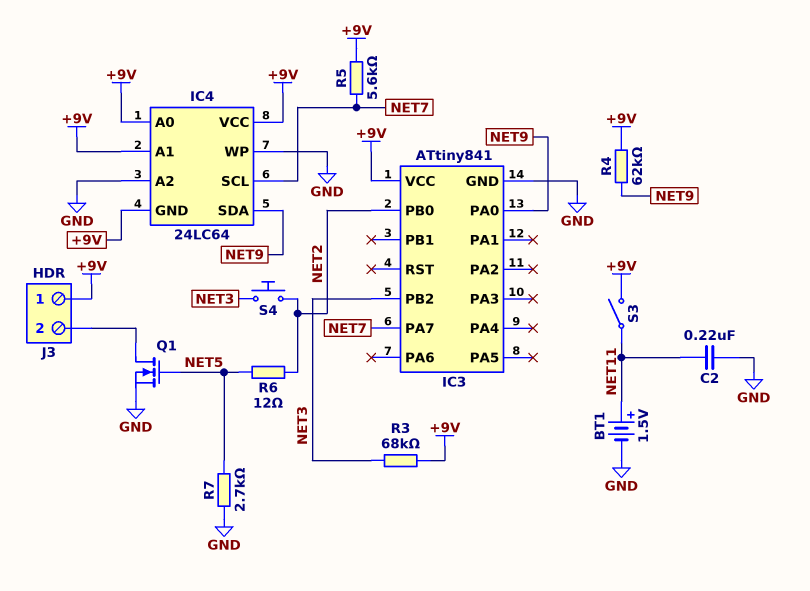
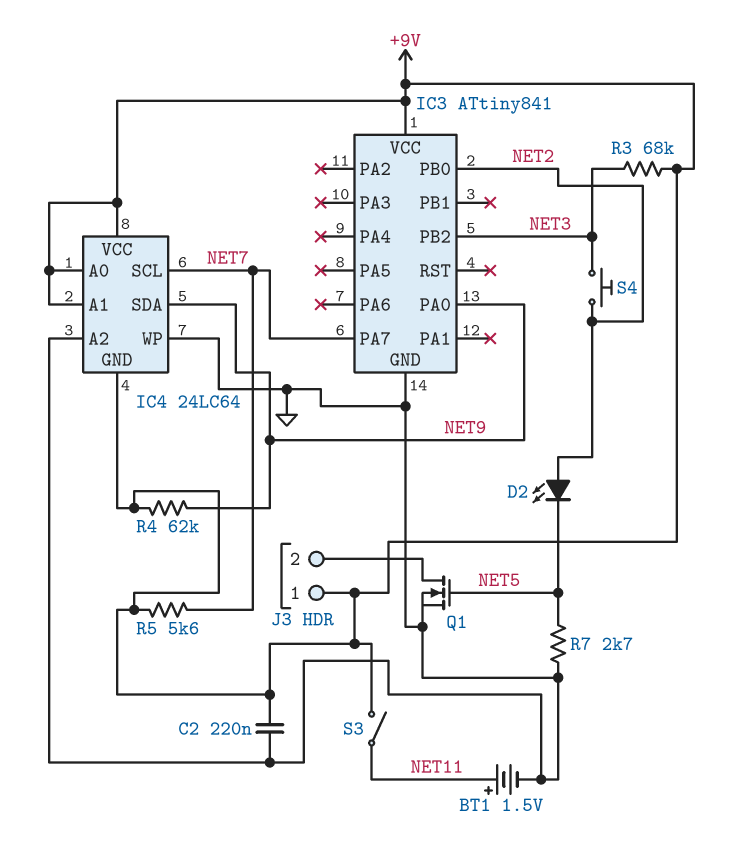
C2: 220nF (GND, NET11) -> 220nF (+9V, GND)
D2: none -> LED (A NET2, K NET5)
R6: 12 (NET2, NET5) -> none

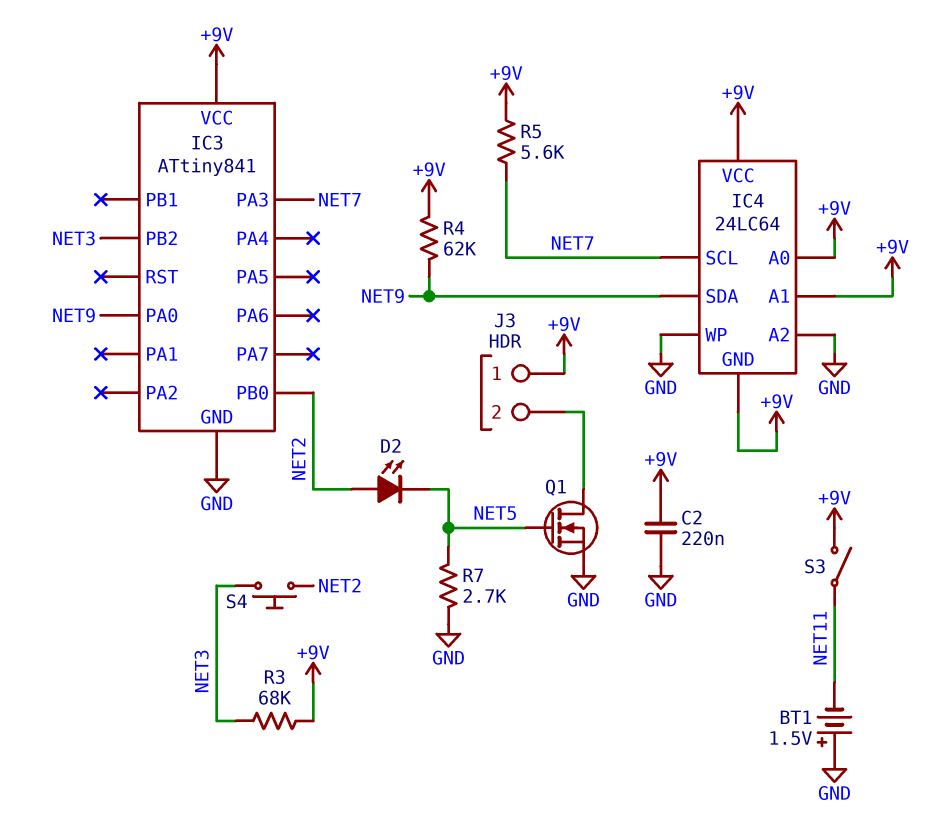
BT1: 1.5V (plus NET11, minus GND) -> 1.5V (plus GND, minus NET11)
IC3 pin PA3: none -> NET7
IC3 pin PA7: NET7 -> none

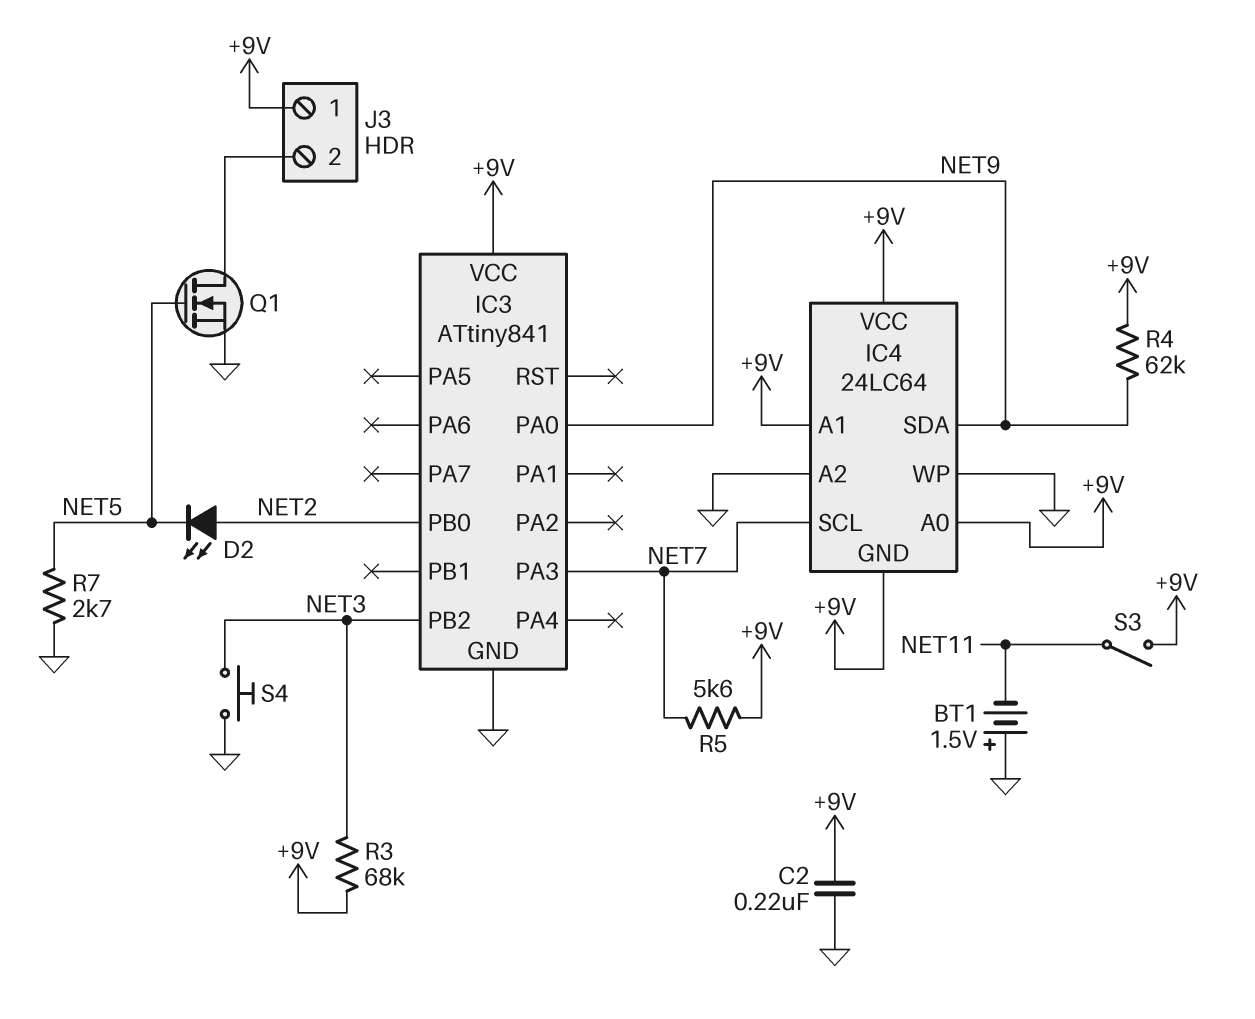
S4: button (NET2, NET3) -> button (GND, NET3)

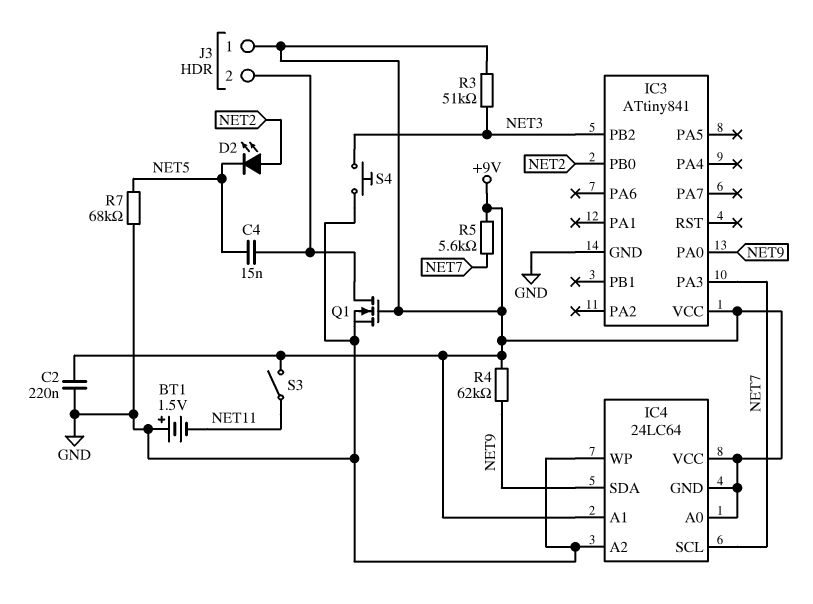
C4: none -> 15nF (J3/2, NET5)
Q1: NMOS (G NET5, D J3/2, S GND) -> NMOS (G +9V, D J3/2, S GND)
R3: 68k (+9V, NET3) -> 51k (+9V, NET3)
R7: 2.7k (GND, NET5) -> 68k (GND, NET5)

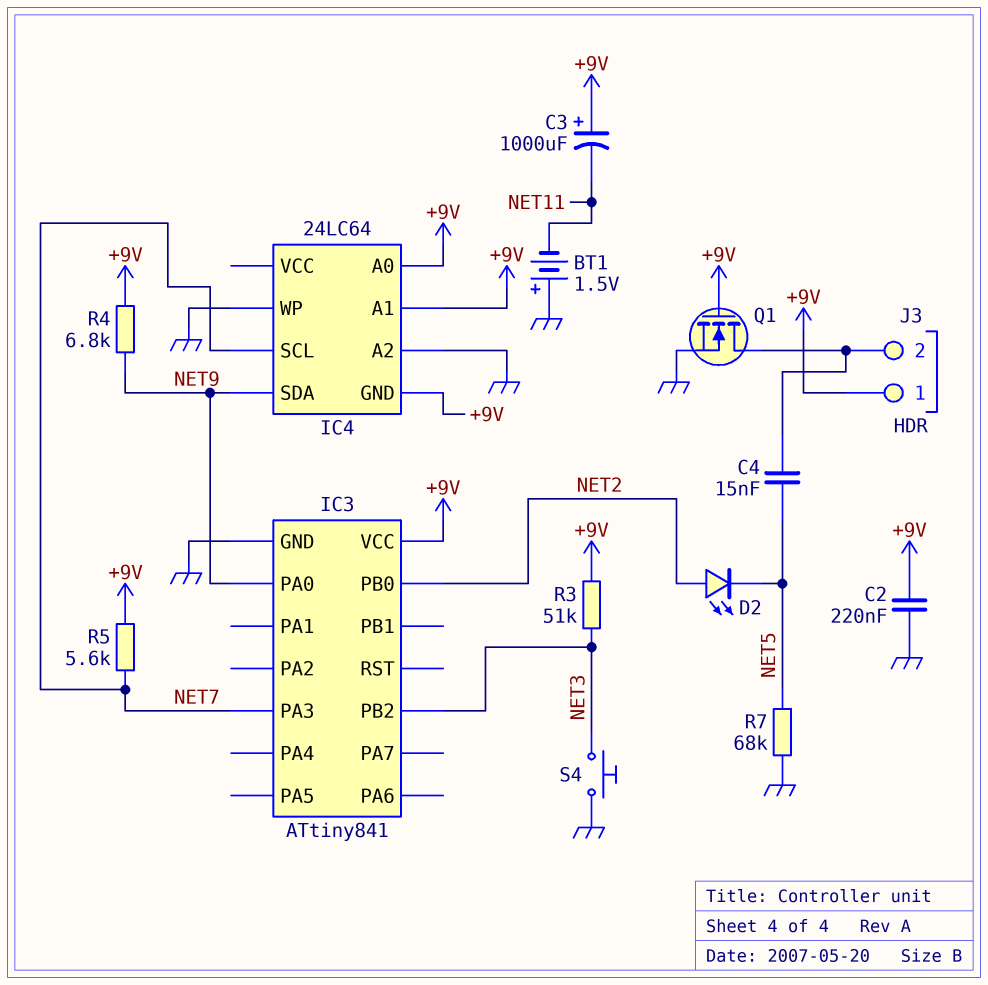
C3: none -> 1000uF (plus +9V, minus NET11)
IC4 pin VCC: +9V -> none
R4: 62k (+9V, NET9) -> 6.8k (+9V, NET9)
S3: switch (+9V, NET11) -> none

